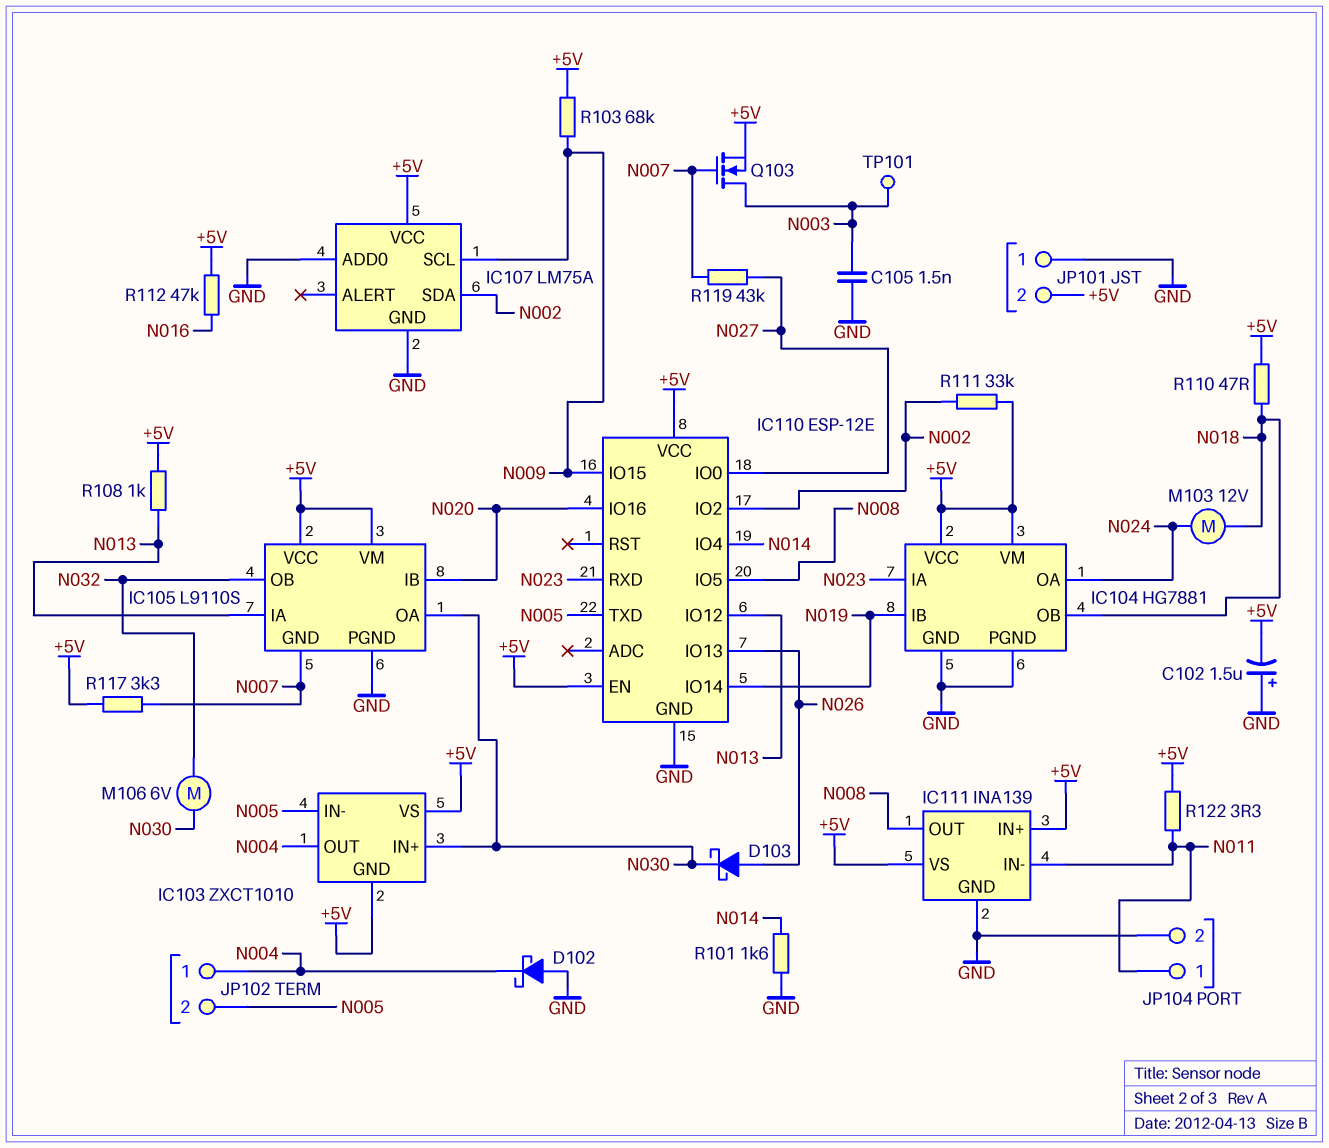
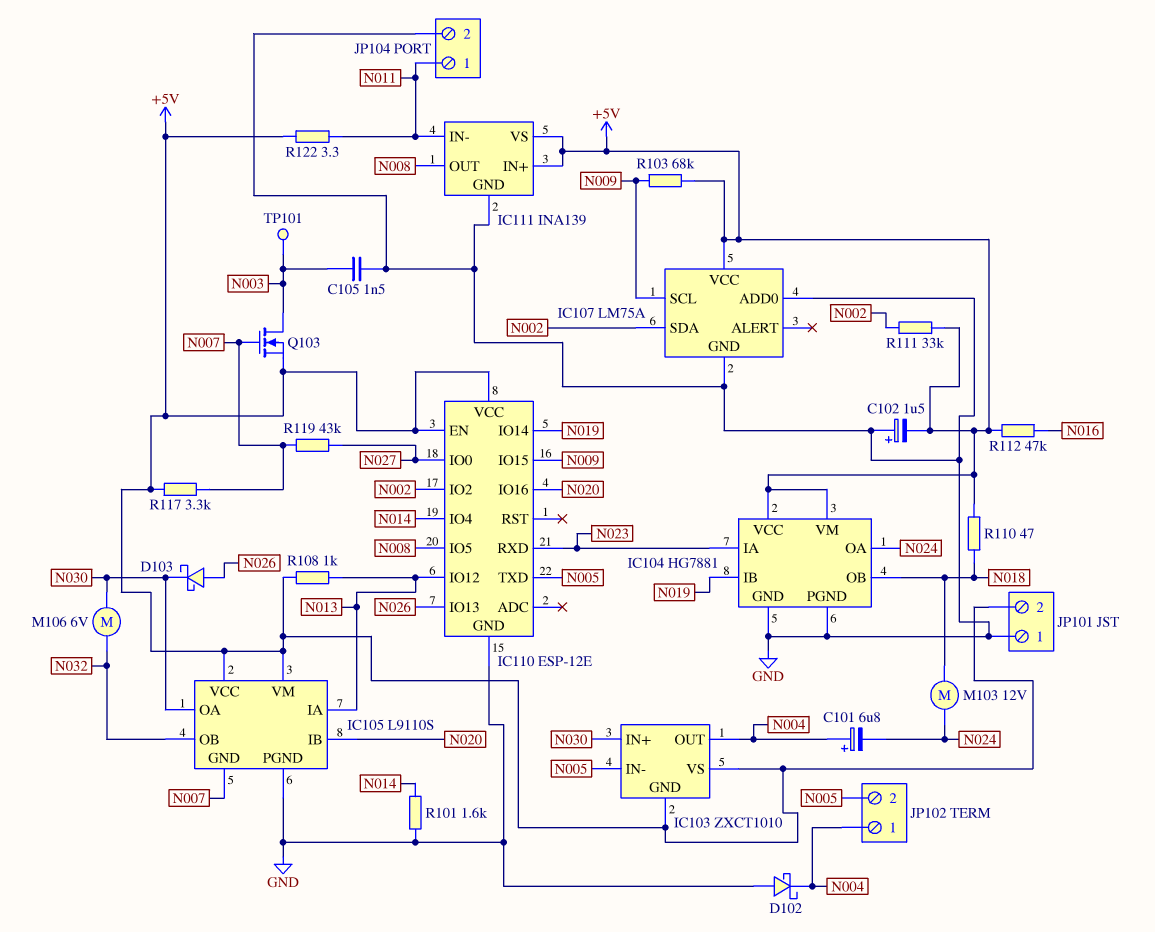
C101: none -> 6.8uF (plus N004, minus N024)

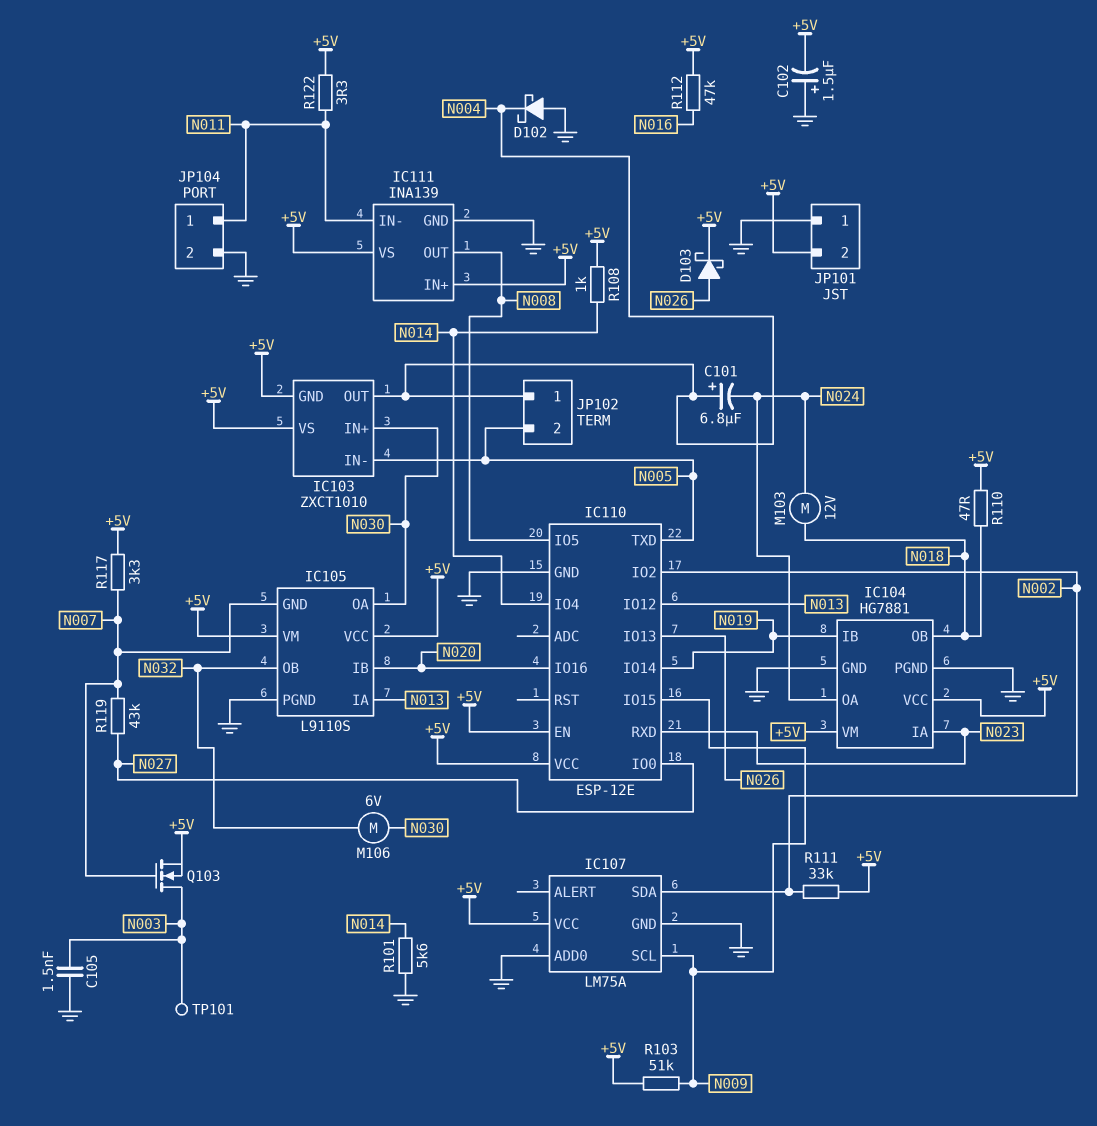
D103: schottky (A N026, K N030) -> schottky (A N026, K +5V)
R101: 1.6k (GND, N014) -> 5.6k (GND, N014)
R103: 68k (+5V, N009) -> 51k (+5V, N009)
R108: 1k (+5V, N013) -> 1k (+5V, N014)

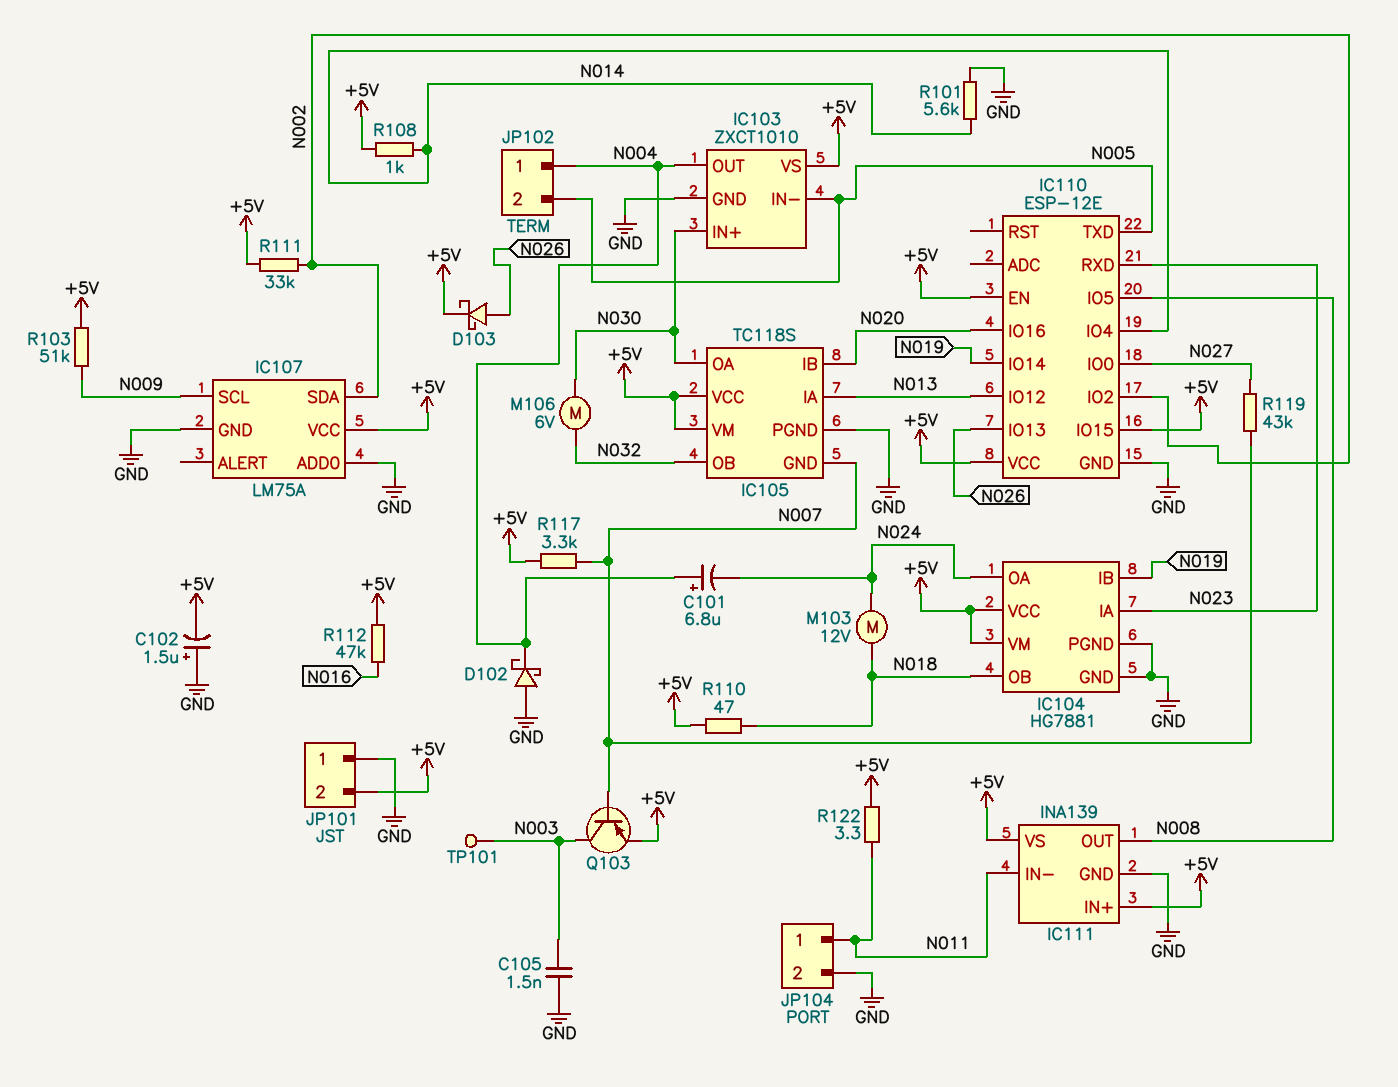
IC103 pin GND: +5V -> GND
IC105: L9110S -> TC118S
IC110 pin IO15: N009 -> +5V
Q103: NMOS (G N007, D N003, S +5V) -> PNP (B N007, C N003, E +5V)

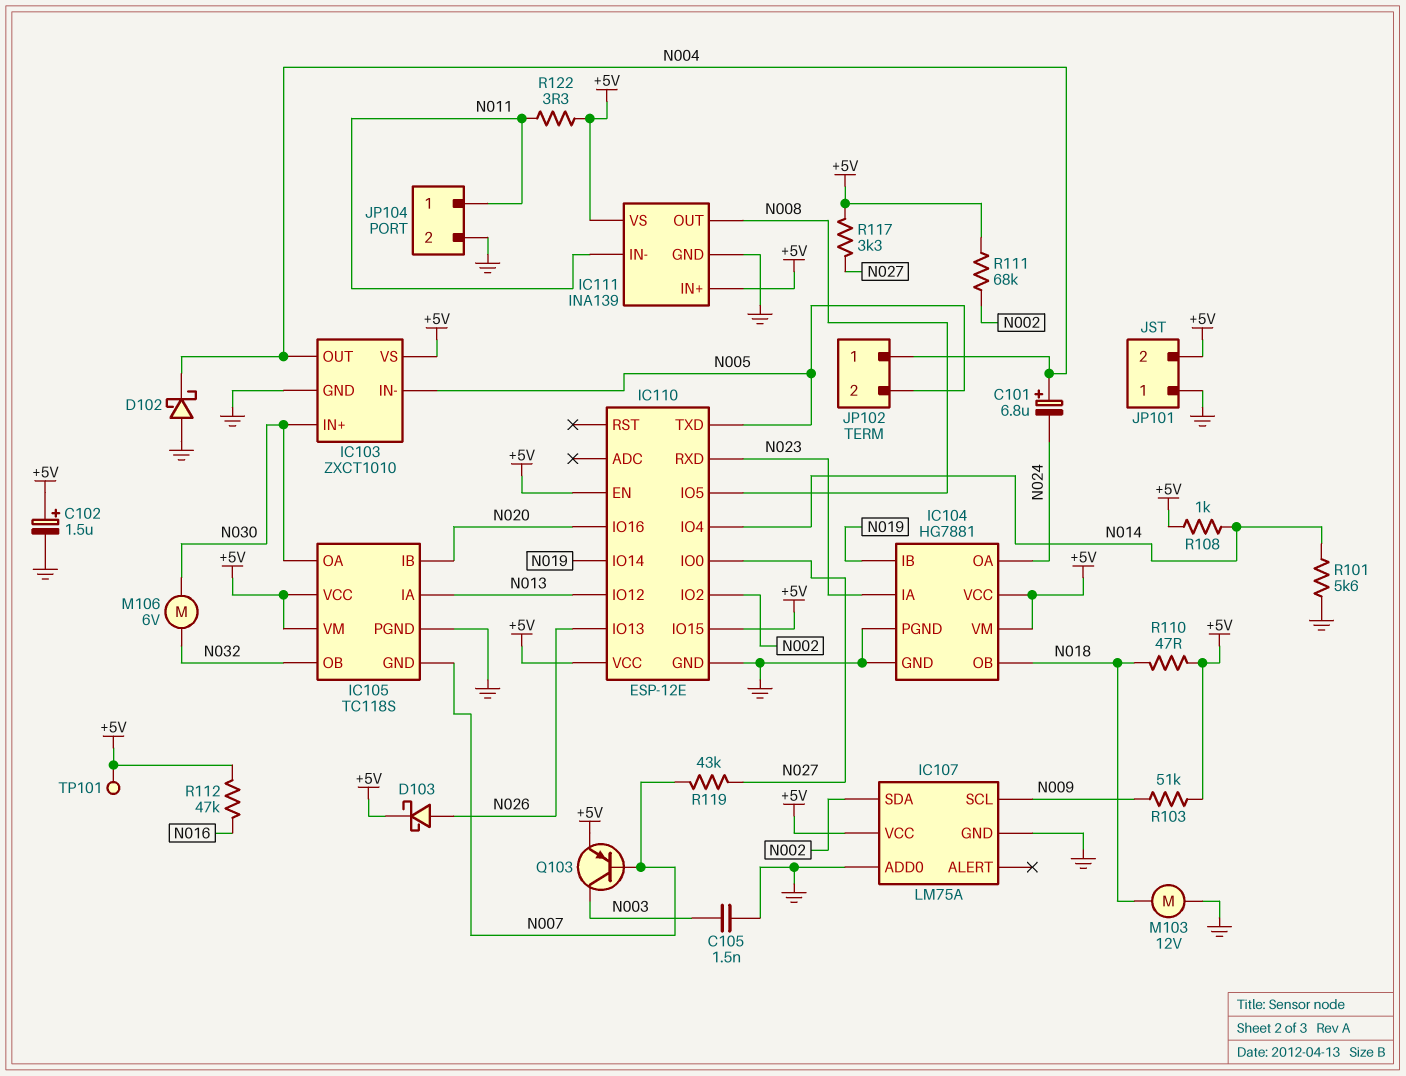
C102: 1.5uF (plus GND, minus +5V) -> 1.5uF (plus +5V, minus GND)
M103: motor 12V (N018, N024) -> motor 12V (GND, N018)
R111: 33k (+5V, N002) -> 68k (+5V, N002)
R117: 3.3k (+5V, N007) -> 3.3k (+5V, N027)
TP101: test point (N003) -> test point (+5V)

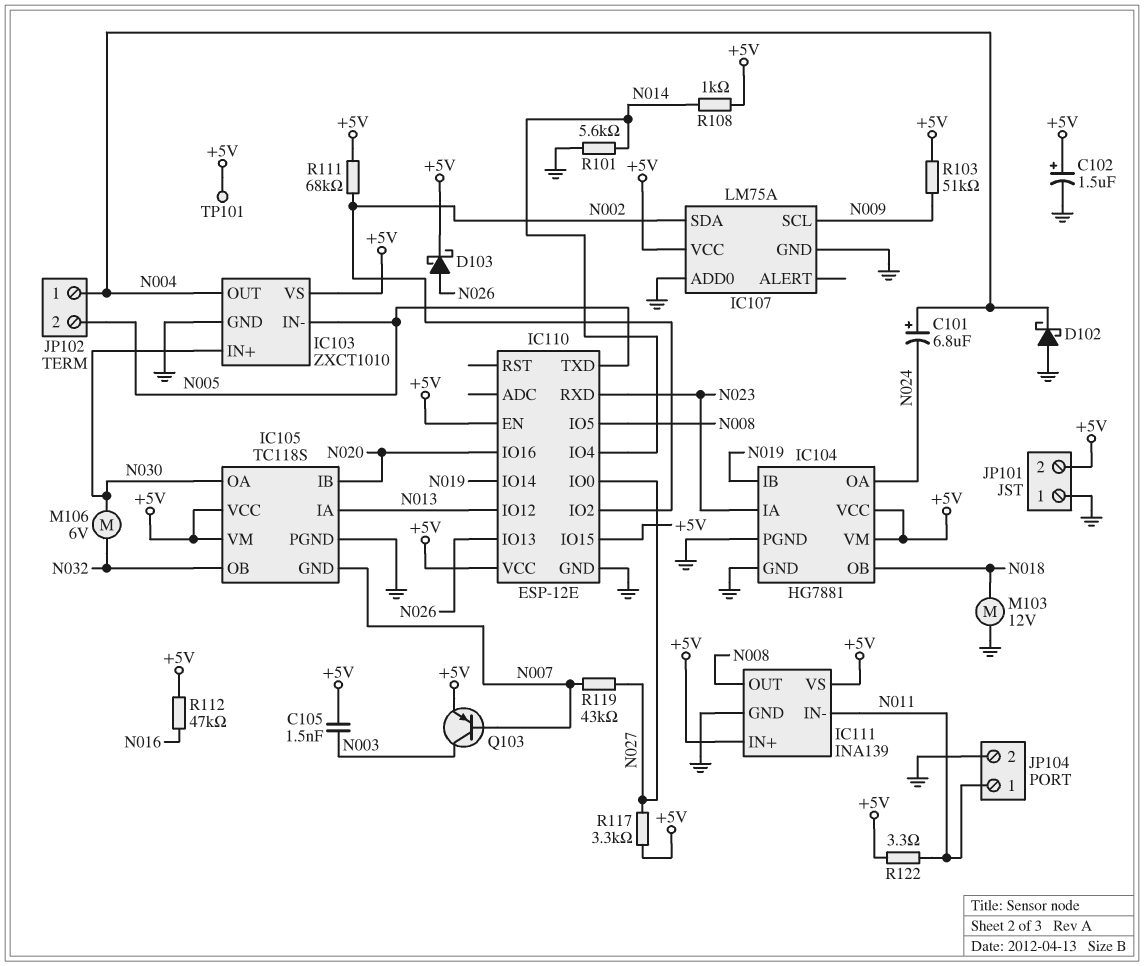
C105: 1.5nF (GND, N003) -> 1.5nF (+5V, N003)
R110: 47 (+5V, N018) -> none

